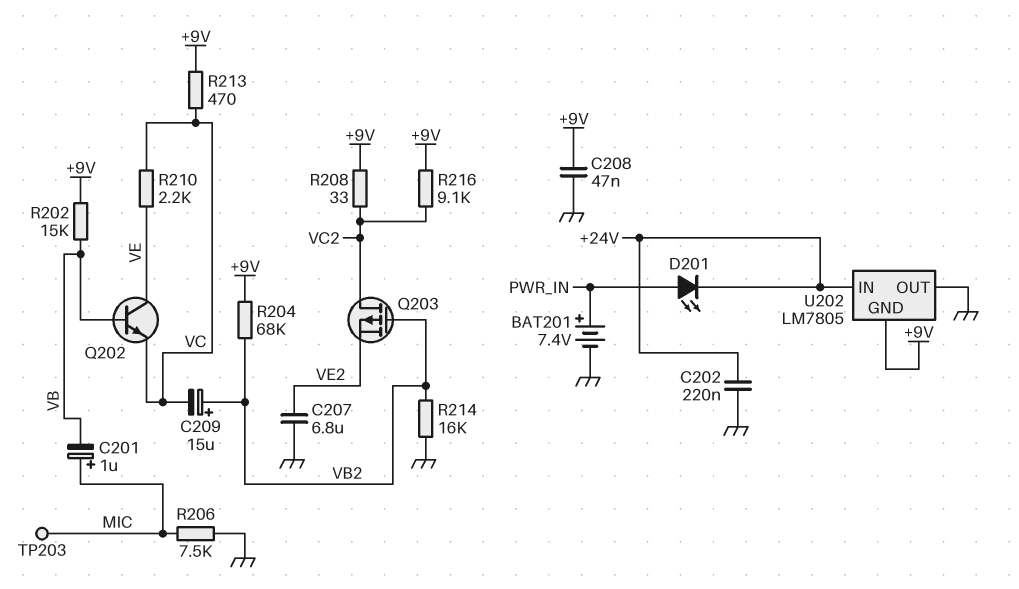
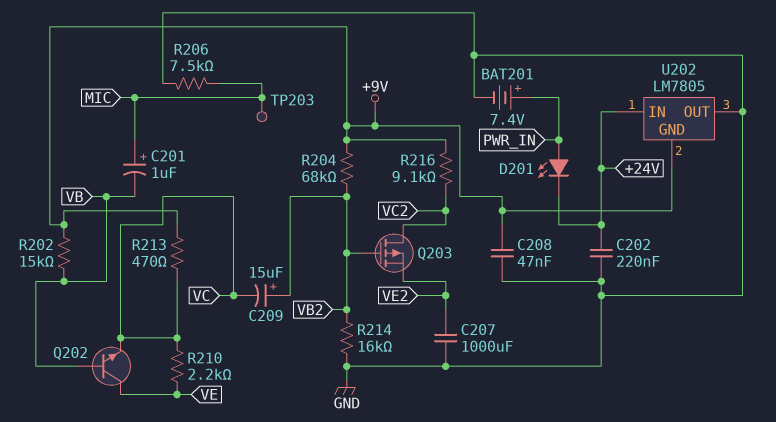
C207: 6.8uF (GND, VE2) -> 1000uF (GND, VE2)
R208: 33 (+9V, VC2) -> none

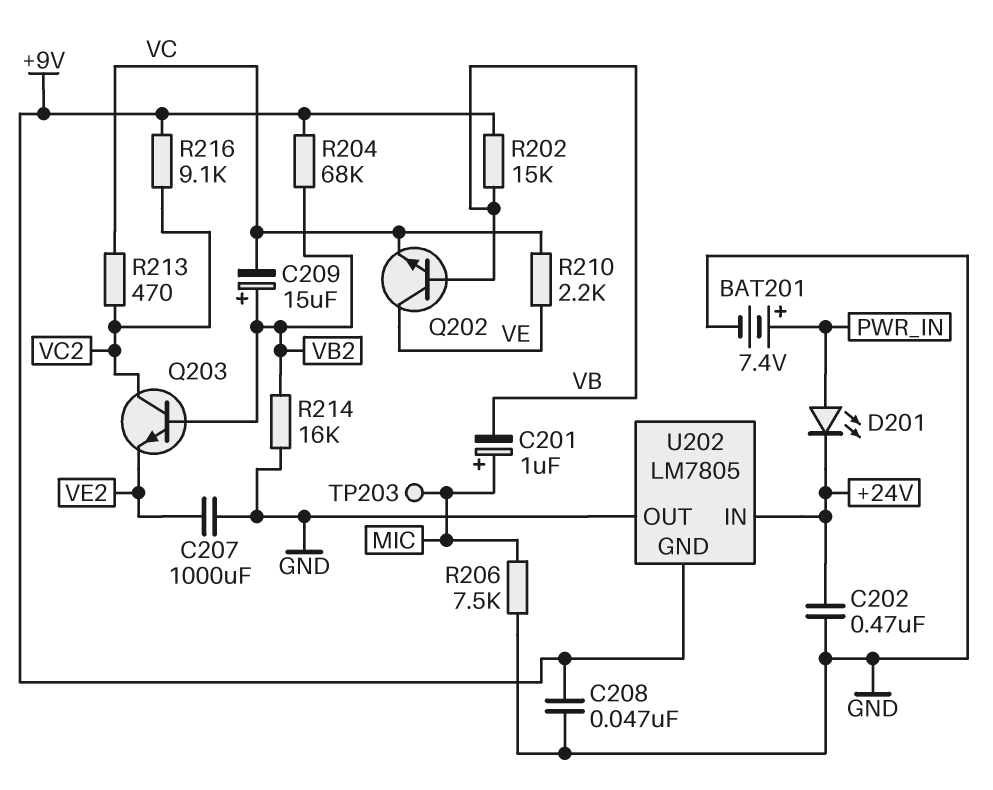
C202: 220nF (+24V, GND) -> 470nF (+24V, GND)
Q203: PMOS (G VB2, D VC2, S VE2) -> NPN (B VB2, C VC2, E VE2)
R213: 470 (+9V, VC) -> 470 (VC, VC2)

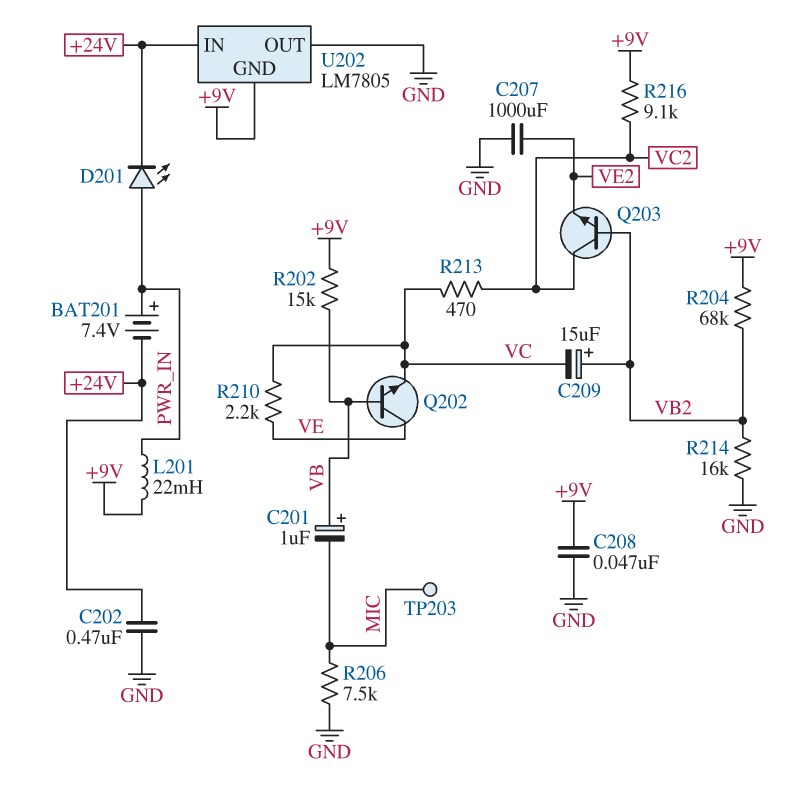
BAT201: 7.4V (plus PWR_IN, minus GND) -> 7.4V (plus PWR_IN, minus +24V)
C201: 1uF (plus MIC, minus VB) -> 1uF (plus VB, minus MIC)
L201: none -> 22mH (+9V, PWR_IN)

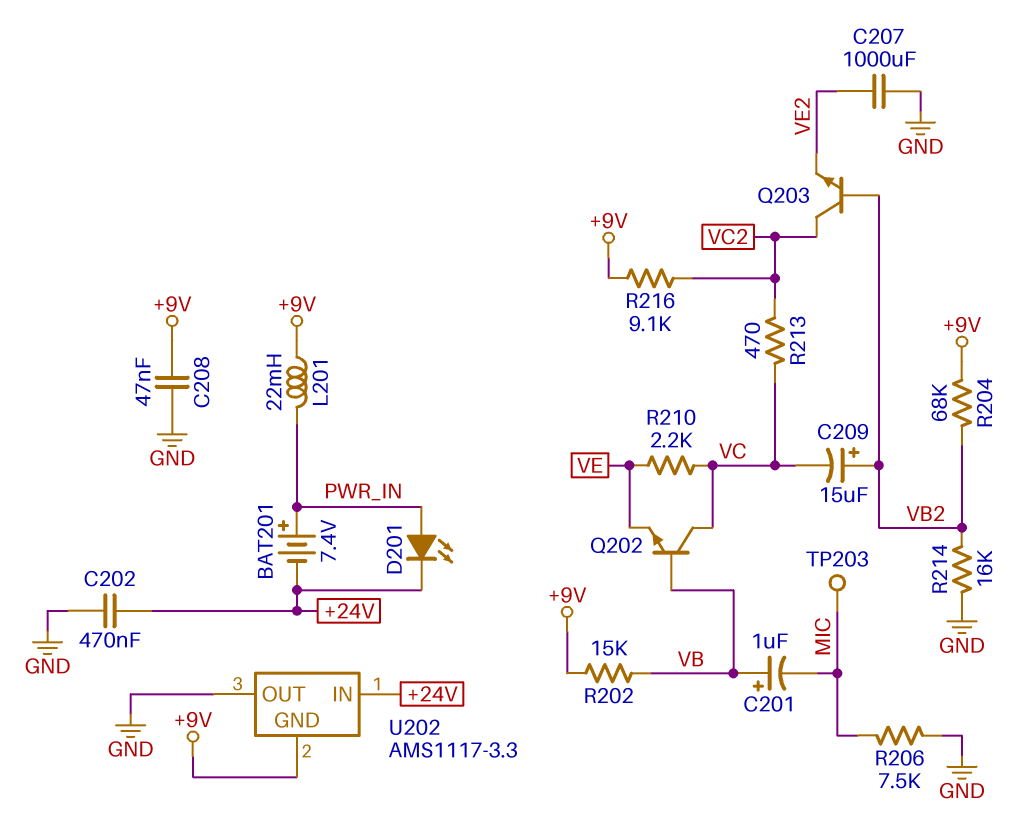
Q202: NPN (B VB, C VE, E VC) -> NPN (B VB, C VC, E VE)
U202: LM7805 -> AMS1117-3.3

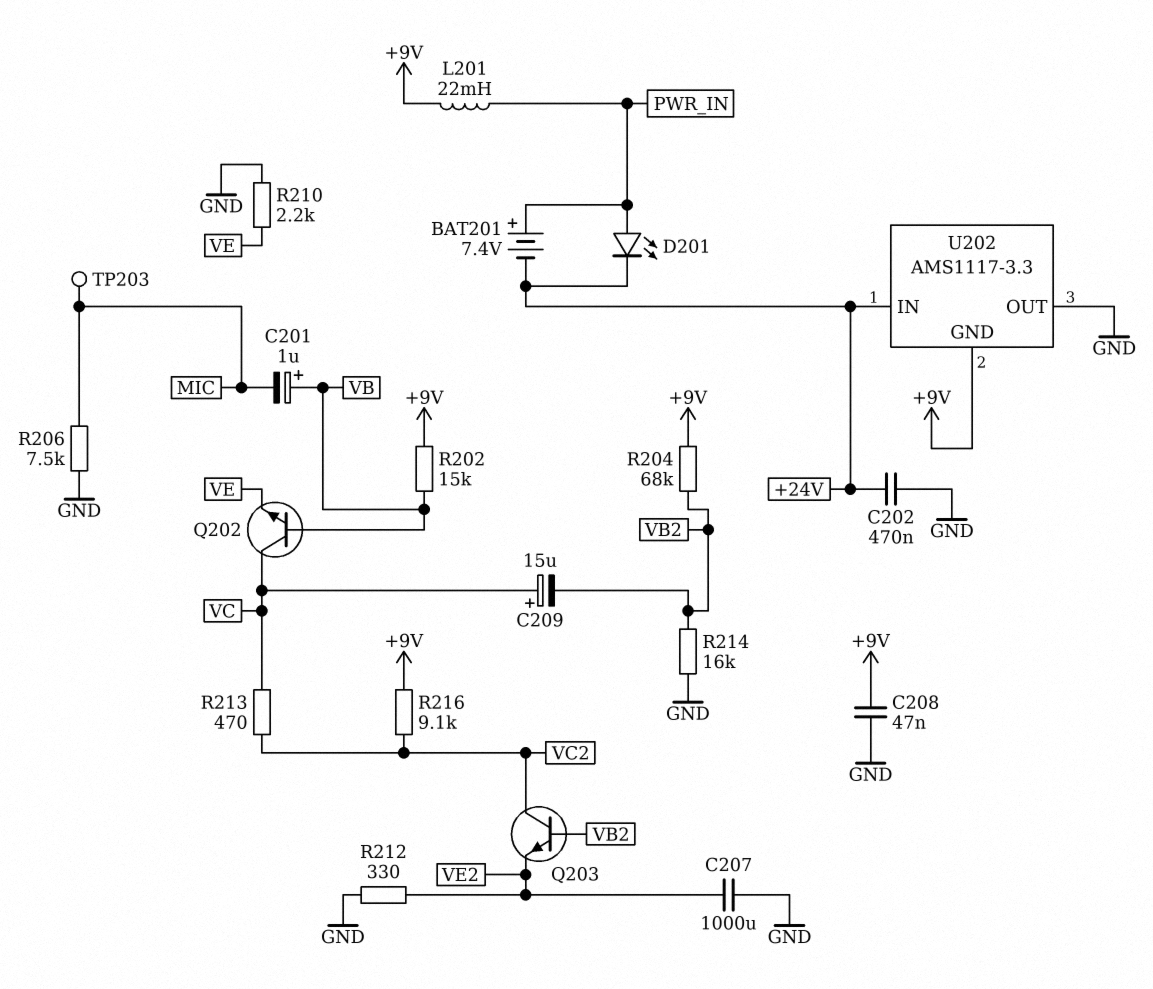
C209: 15uF (plus VB2, minus VC) -> 15uF (plus VC, minus VB2)
R210: 2.2k (VC, VE) -> 2.2k (GND, VE)
R212: none -> 330 (GND, VE2)

